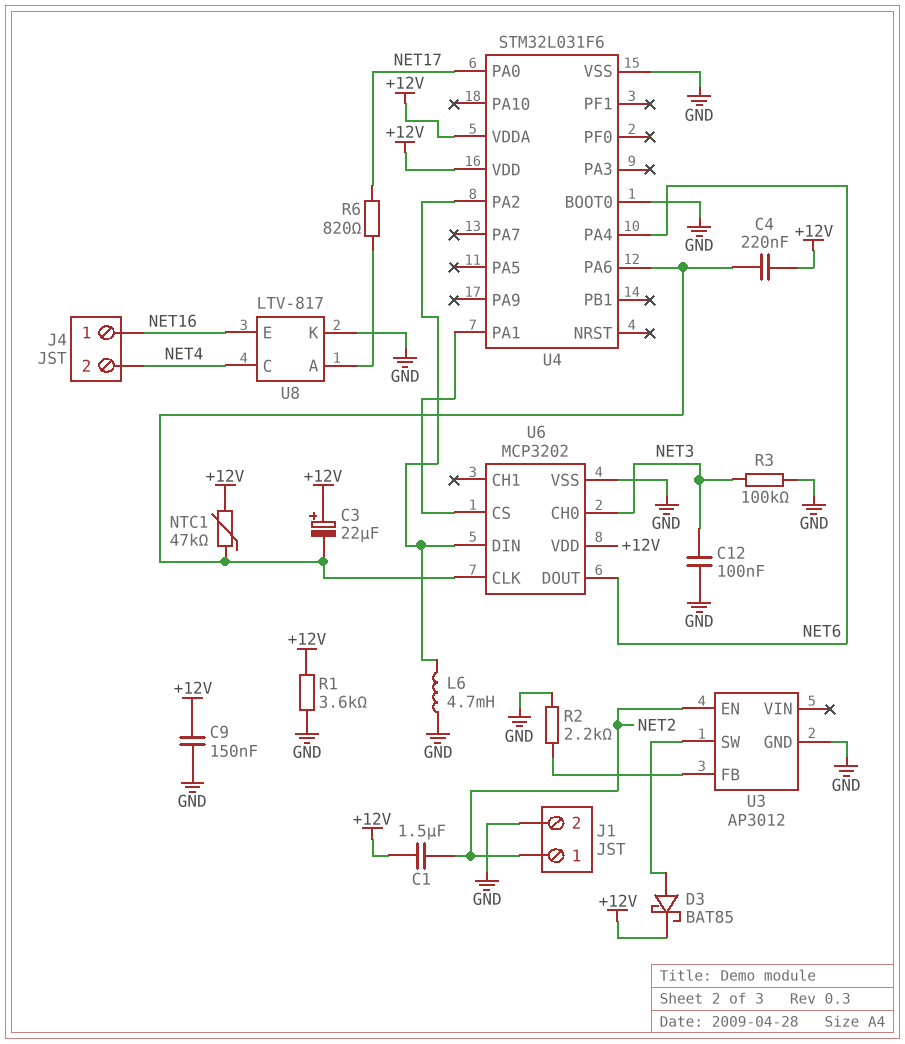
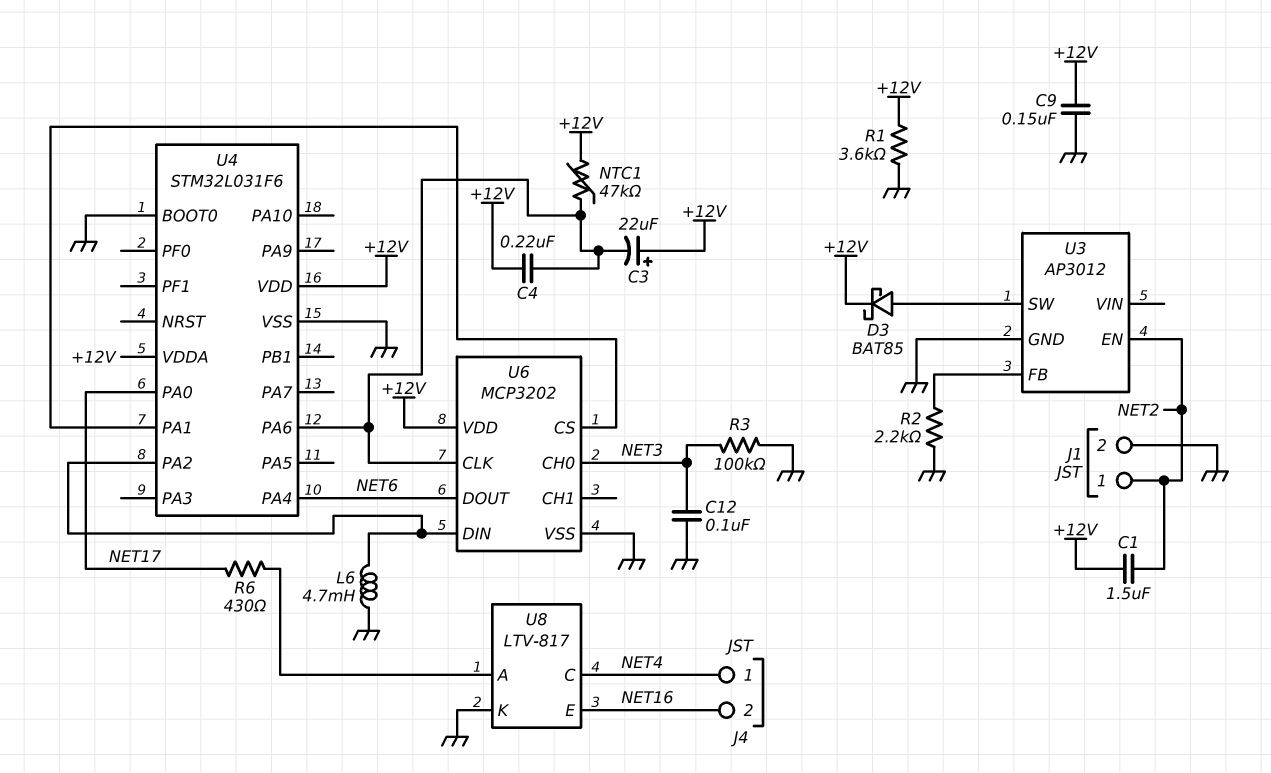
J4 pin 1: NET16 -> NET4
J4 pin 2: NET4 -> NET16
R6: 820 (NET17, U8/A) -> 430 (NET17, U8/A)

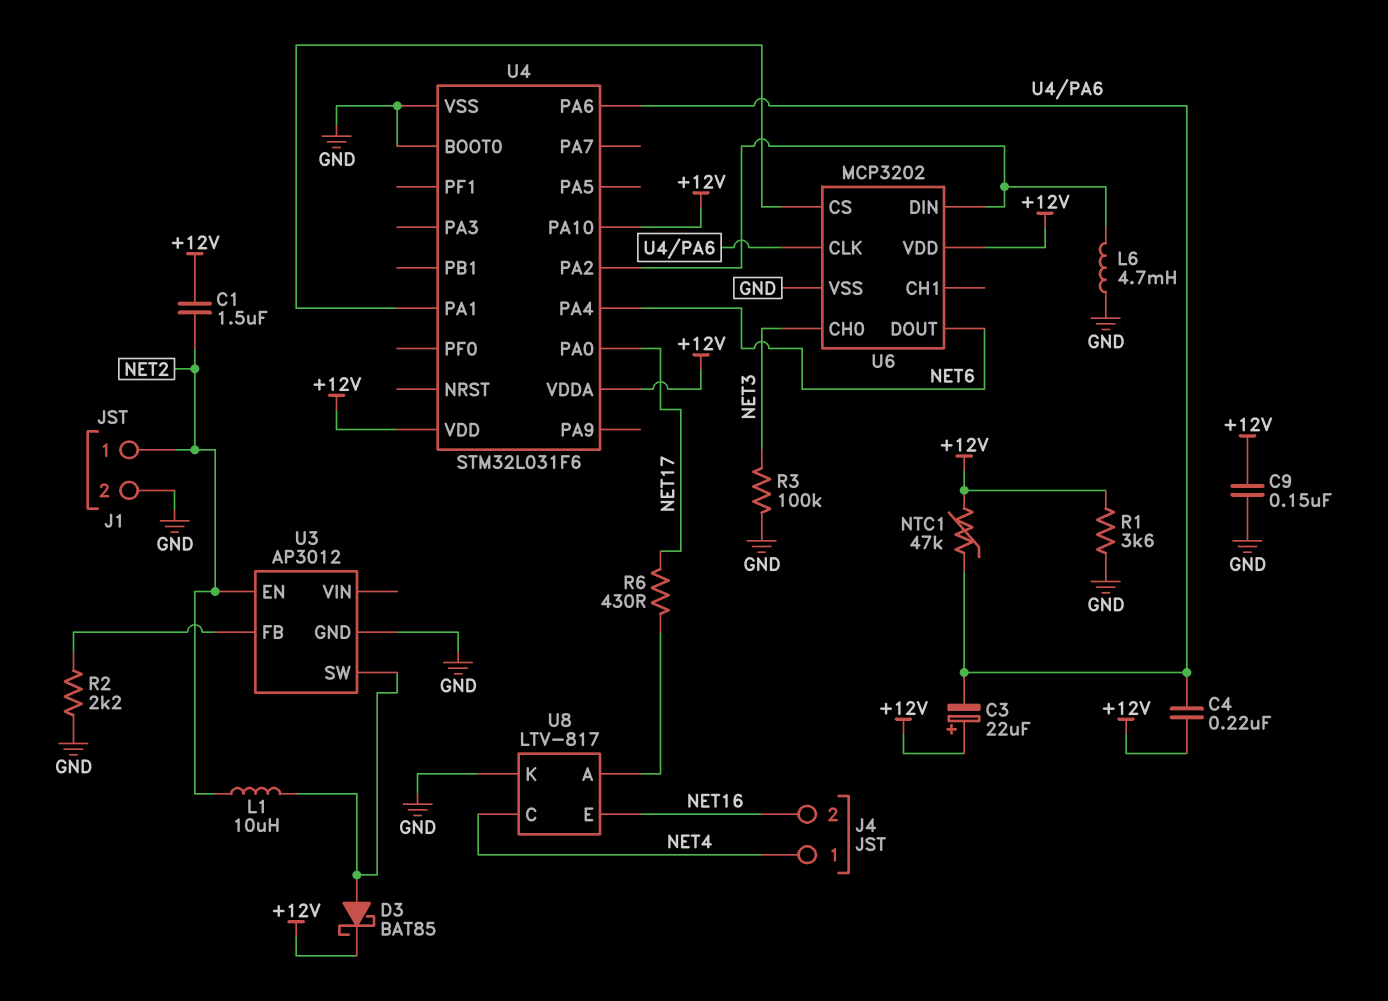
C12: 100nF (GND, NET3) -> none
L1: none -> 10uH (NET2, U3/SW)
U4 pin PA10: none -> +12V

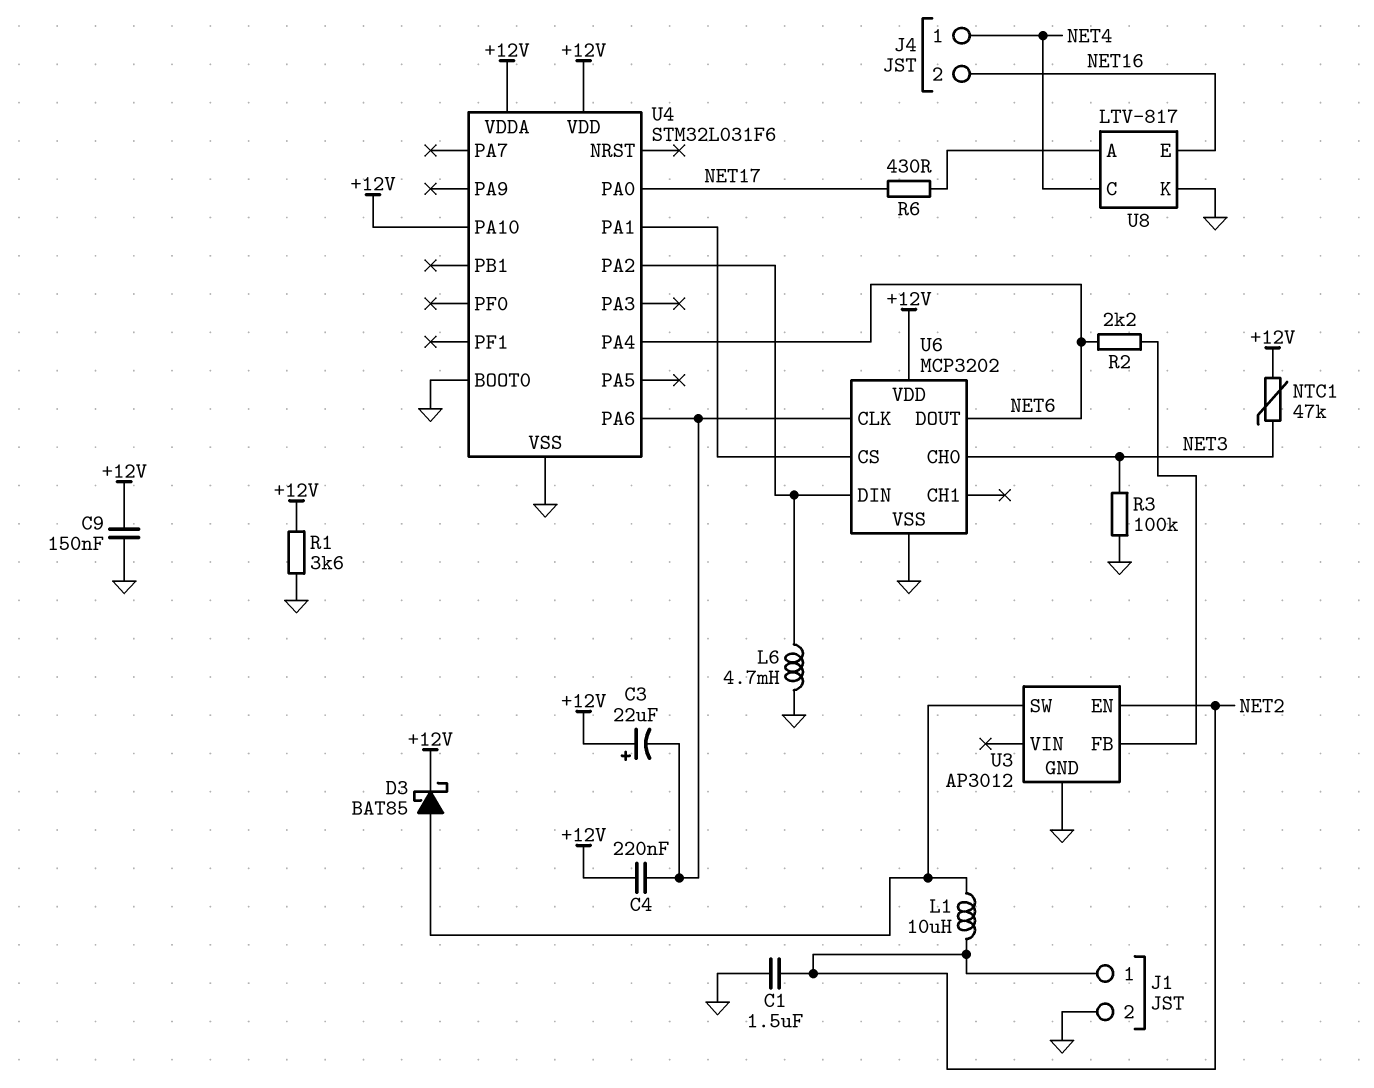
C1: 1.5uF (+12V, NET2) -> 1.5uF (GND, NET2)
NTC1: 47k (+12V, U4/PA6) -> 47k (+12V, NET3)
R2: 2.2k (GND, U3/FB) -> 2.2k (NET6, U3/FB)

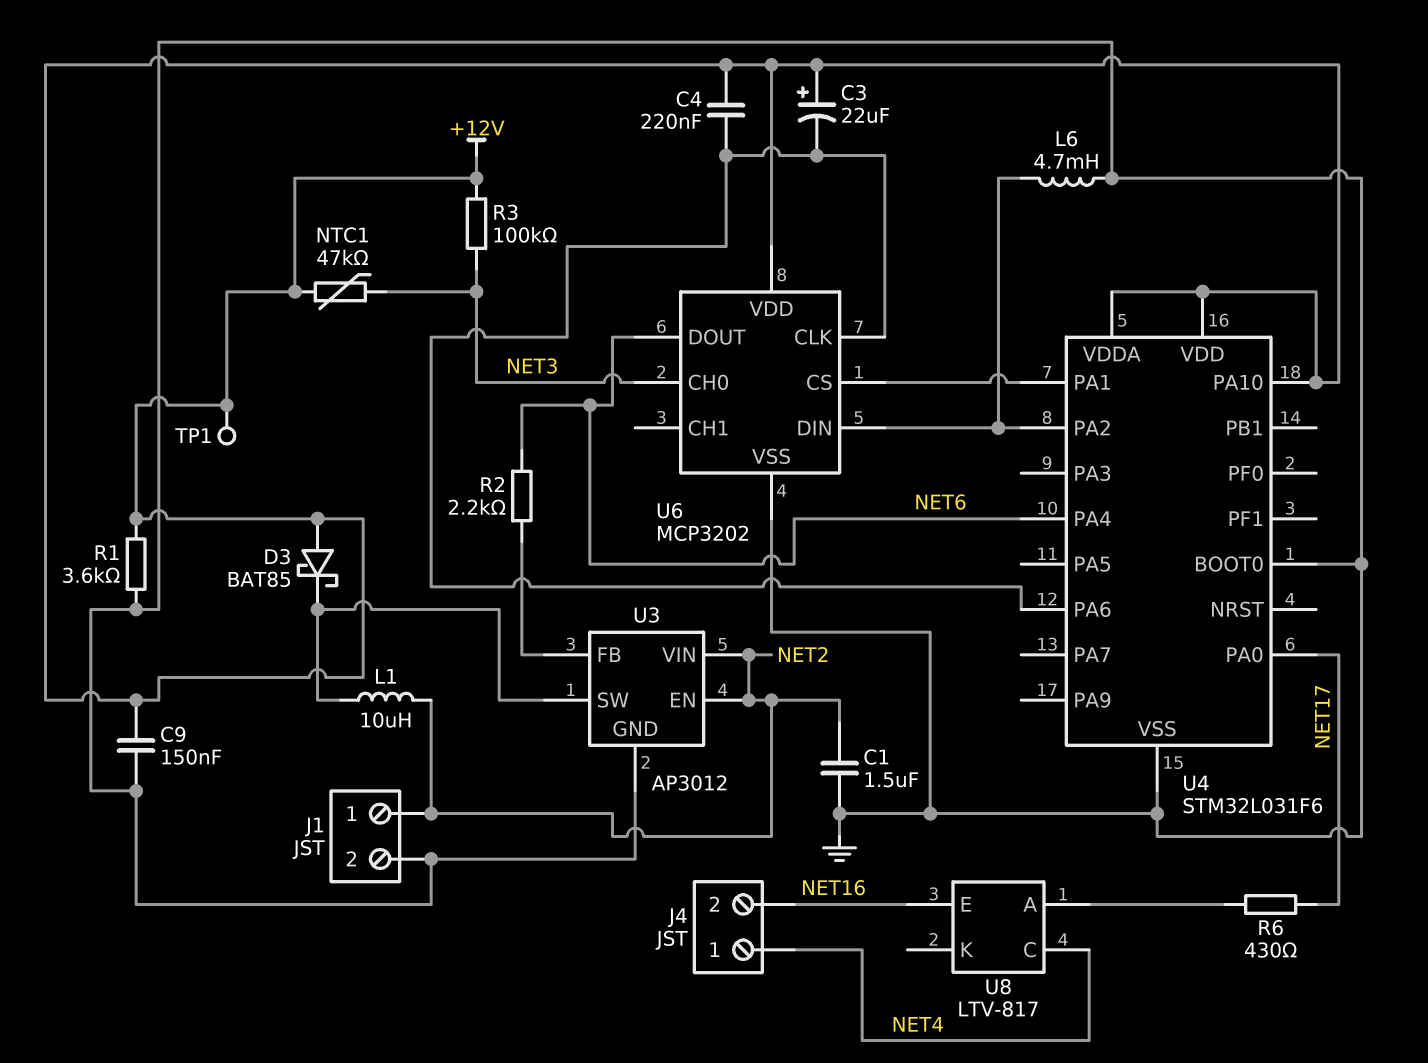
D3: schottky BAT85 (A U3/SW, K +12V) -> schottky BAT85 (A +12V, K U3/SW)
R3: 100k (GND, NET3) -> 100k (+12V, NET3)
TP1: none -> test point (+12V)
U3 pin VIN: none -> NET2
U8 pin K: GND -> none

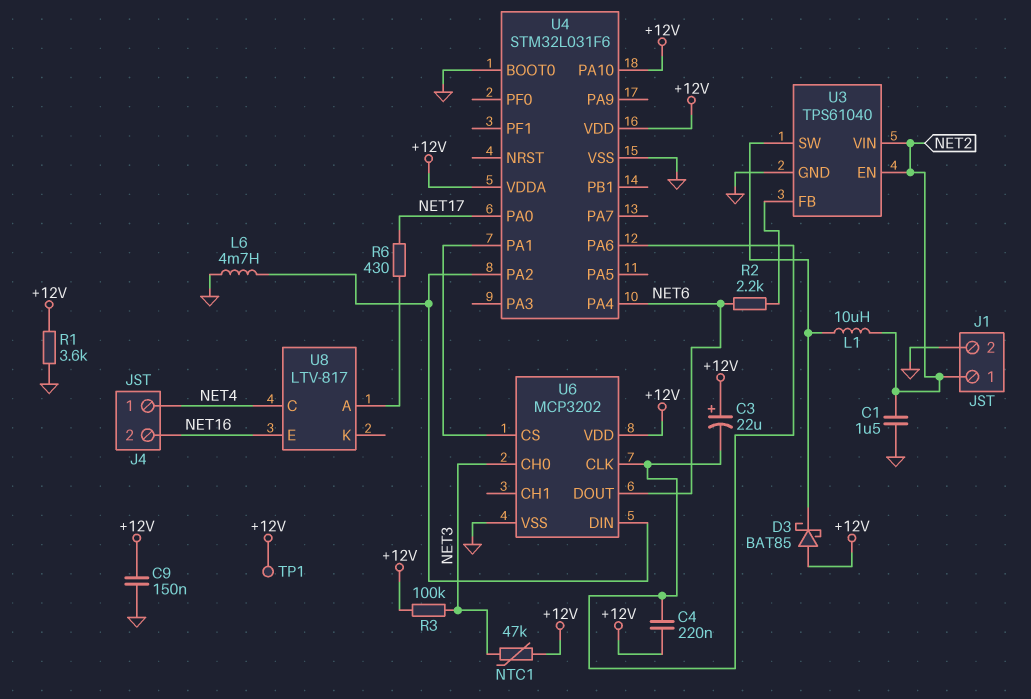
U3: AP3012 -> TPS61040

